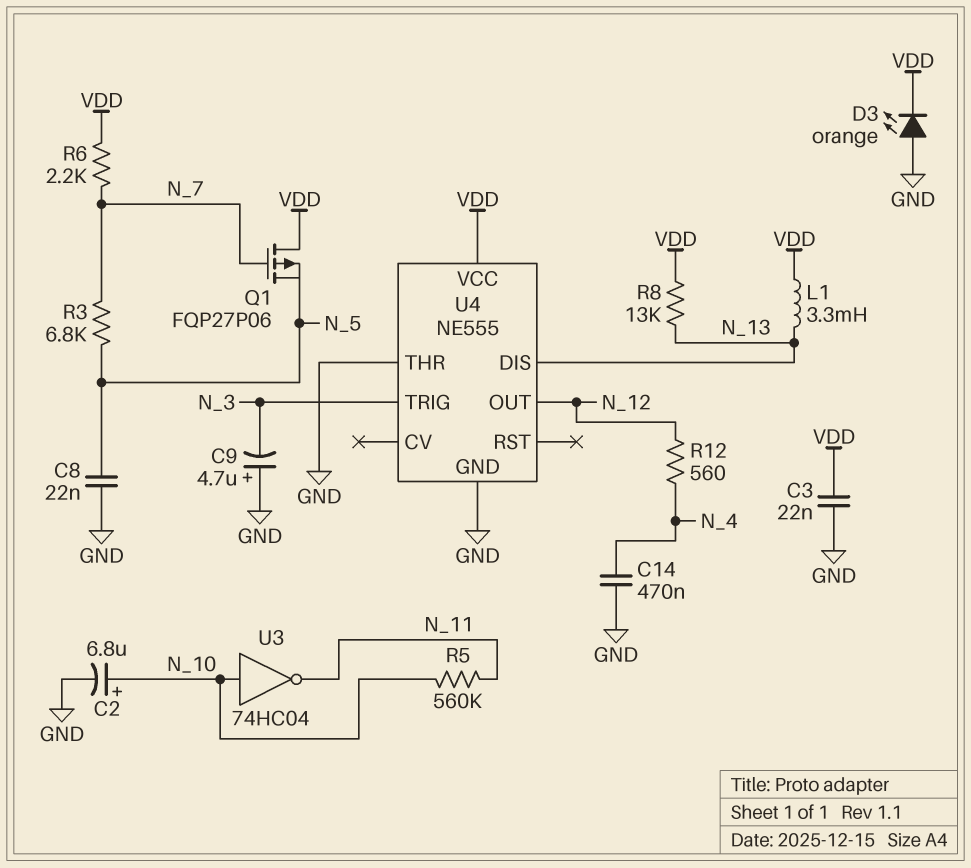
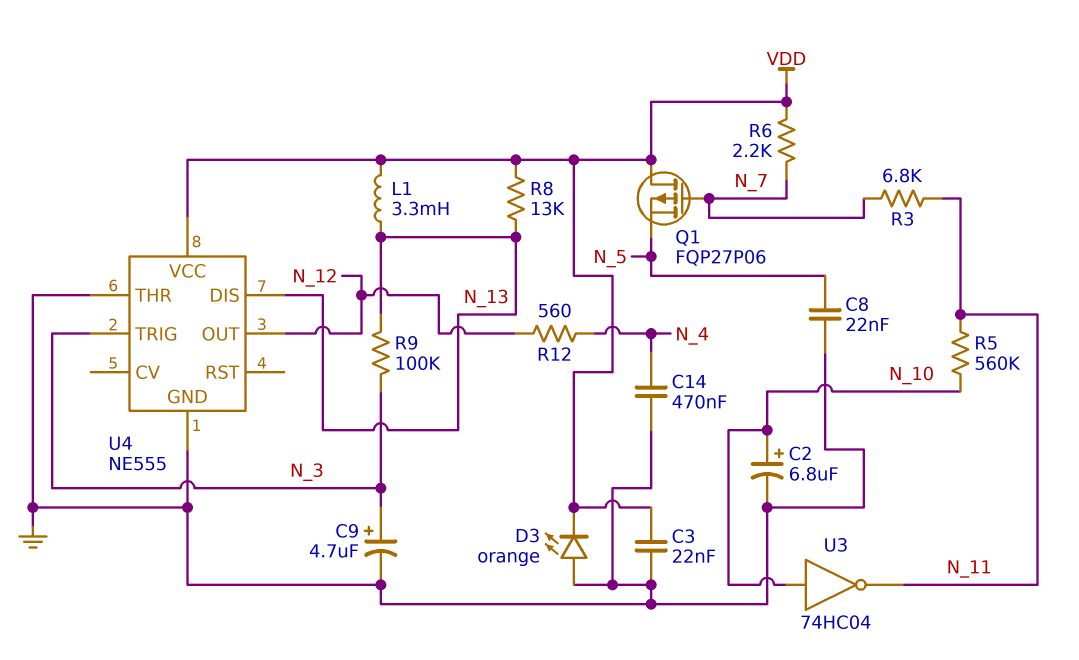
C9: 4.7uF (plus GND, minus N_3) -> 4.7uF (plus N_3, minus GND)
R3: 6.8k (N_5, N_7) -> 6.8k (N_7, N_11)
R9: none -> 100k (N_3, N_13)

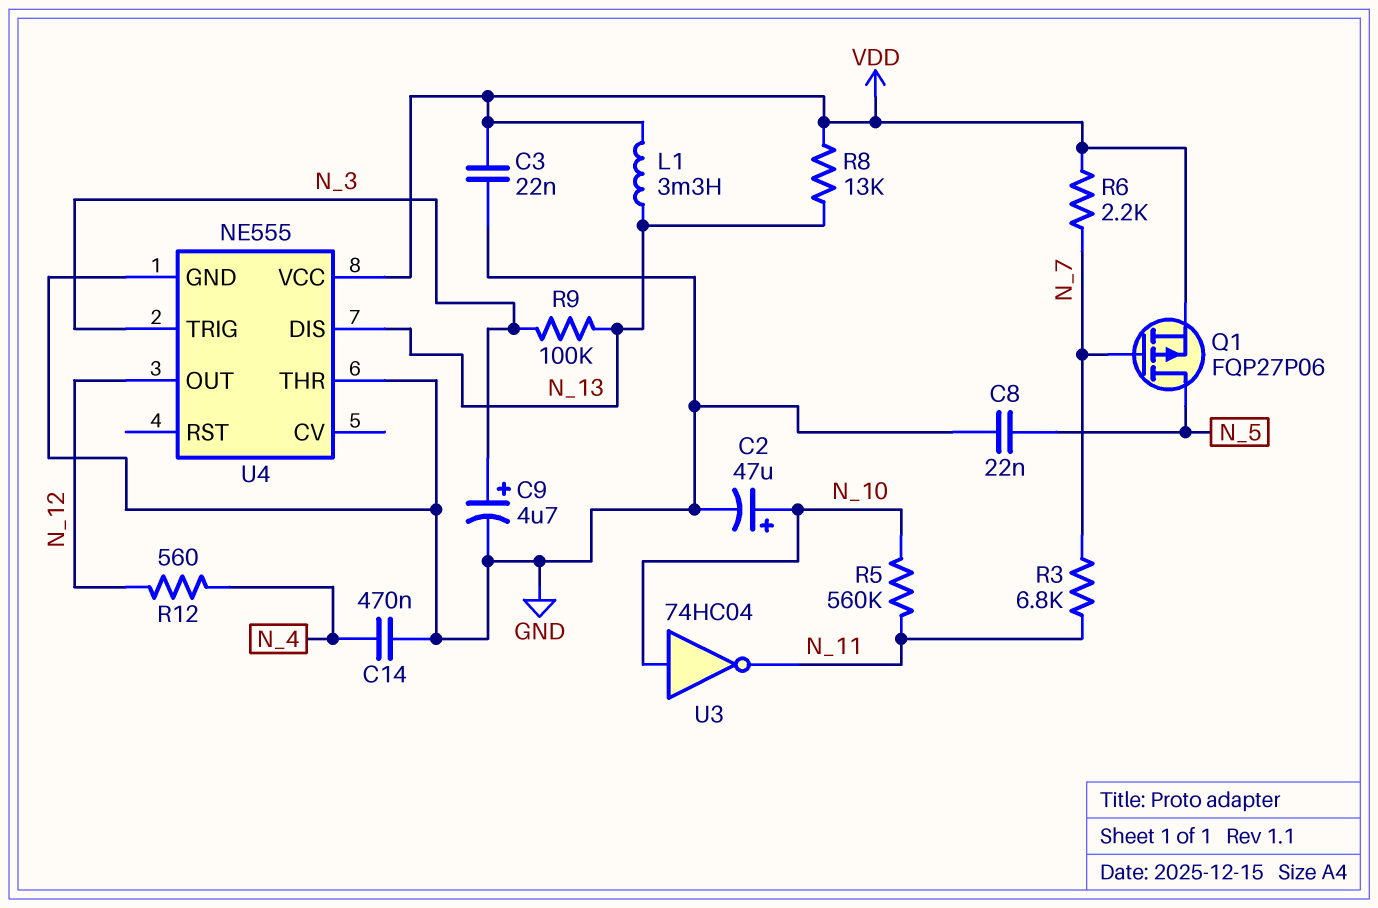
C2: 6.8uF (plus N_10, minus GND) -> 47uF (plus N_10, minus GND)
D3: LED orange (A GND, K VDD) -> none
Q1: PMOS FQP27P06 (G N_7, D VDD, S N_5) -> PMOS FQP27P06 (G N_7, D N_5, S VDD)

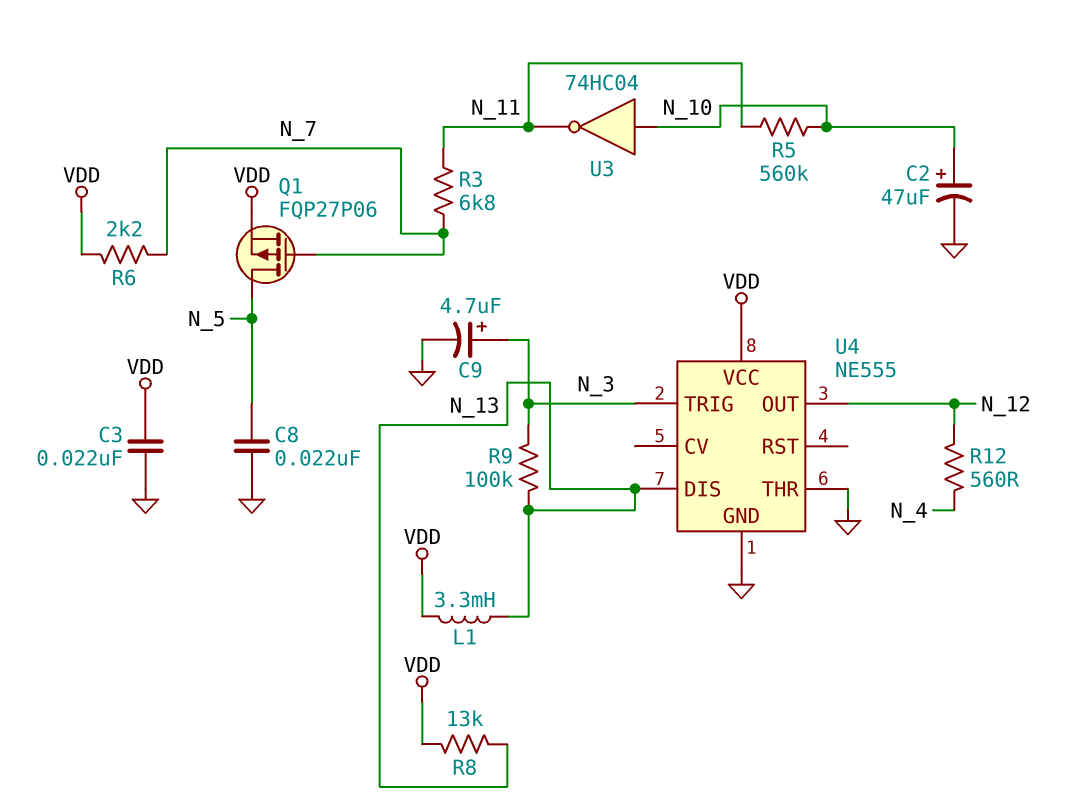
C14: 470nF (GND, N_4) -> none

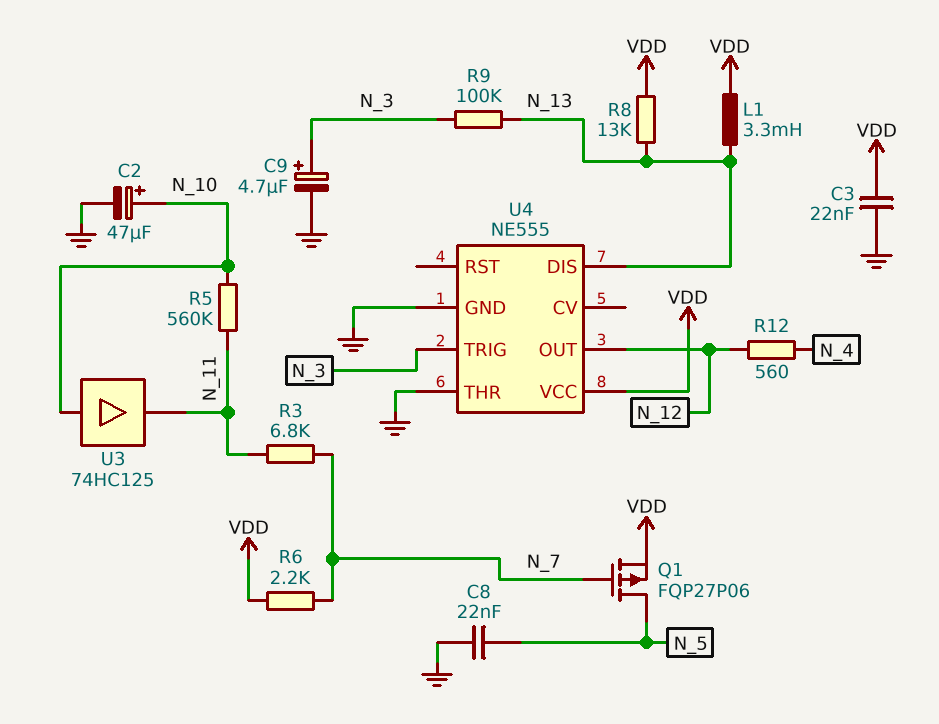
U3: NOT 74HC04 (in N_10, out N_11) -> buffer 74HC125 (in N_10, out N_11)

